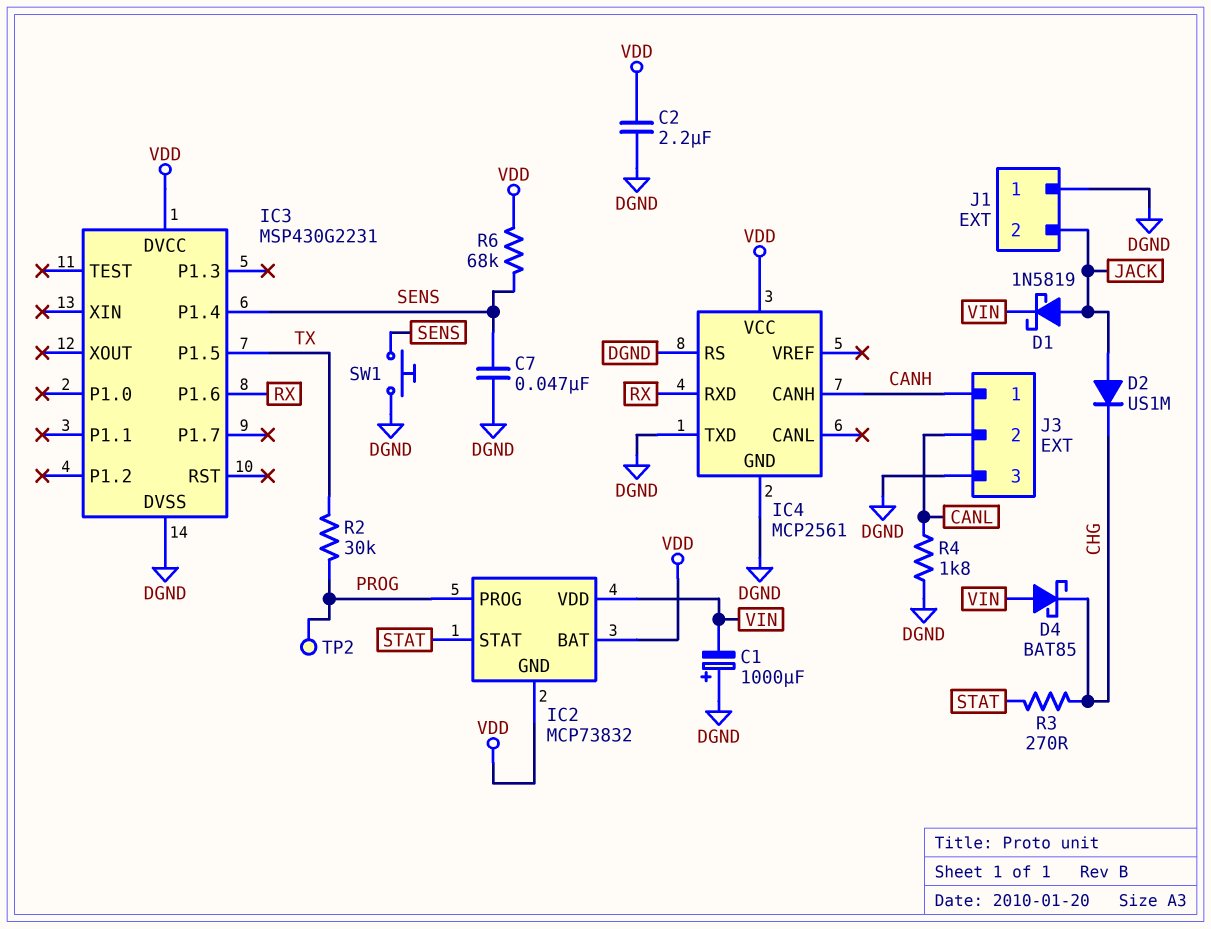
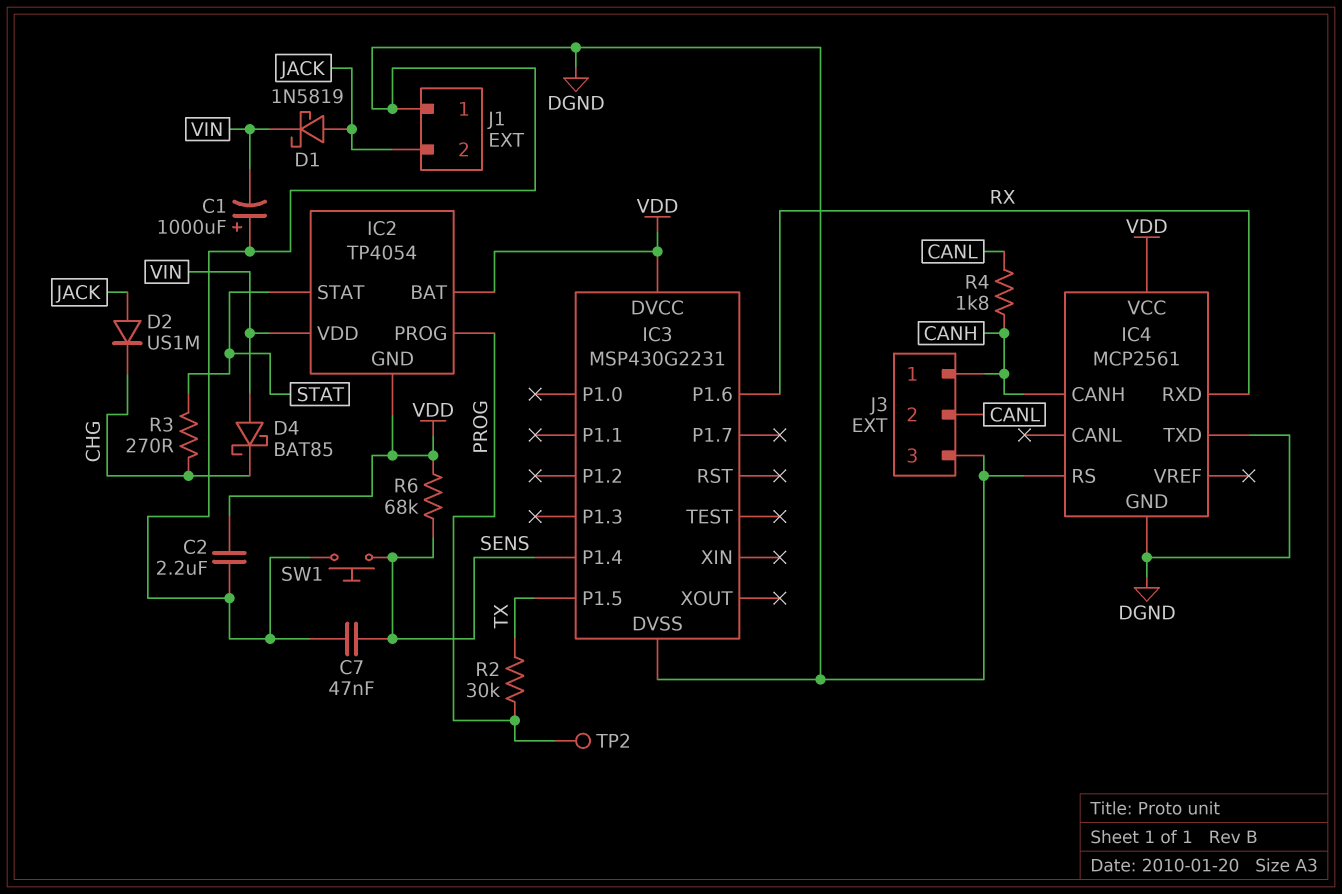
IC2: MCP73832 -> TP4054
R4: 1.8k (CANL, DGND) -> 1.8k (CANH, CANL)

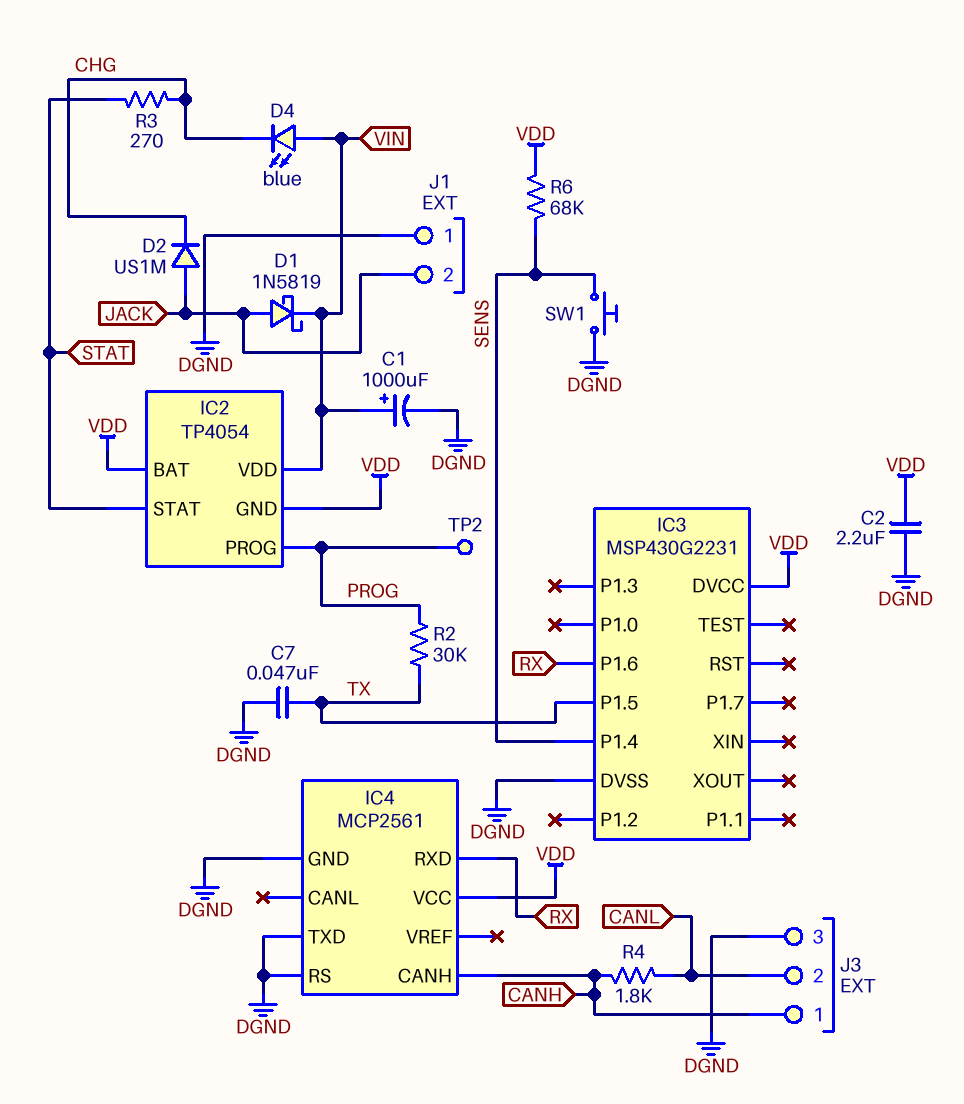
C1: 1000uF (plus DGND, minus VIN) -> 1000uF (plus VIN, minus DGND)
C7: 47nF (DGND, SENS) -> 47nF (DGND, TX)
D4: schottky BAT85 (A VIN, K CHG) -> LED blue (A VIN, K CHG)

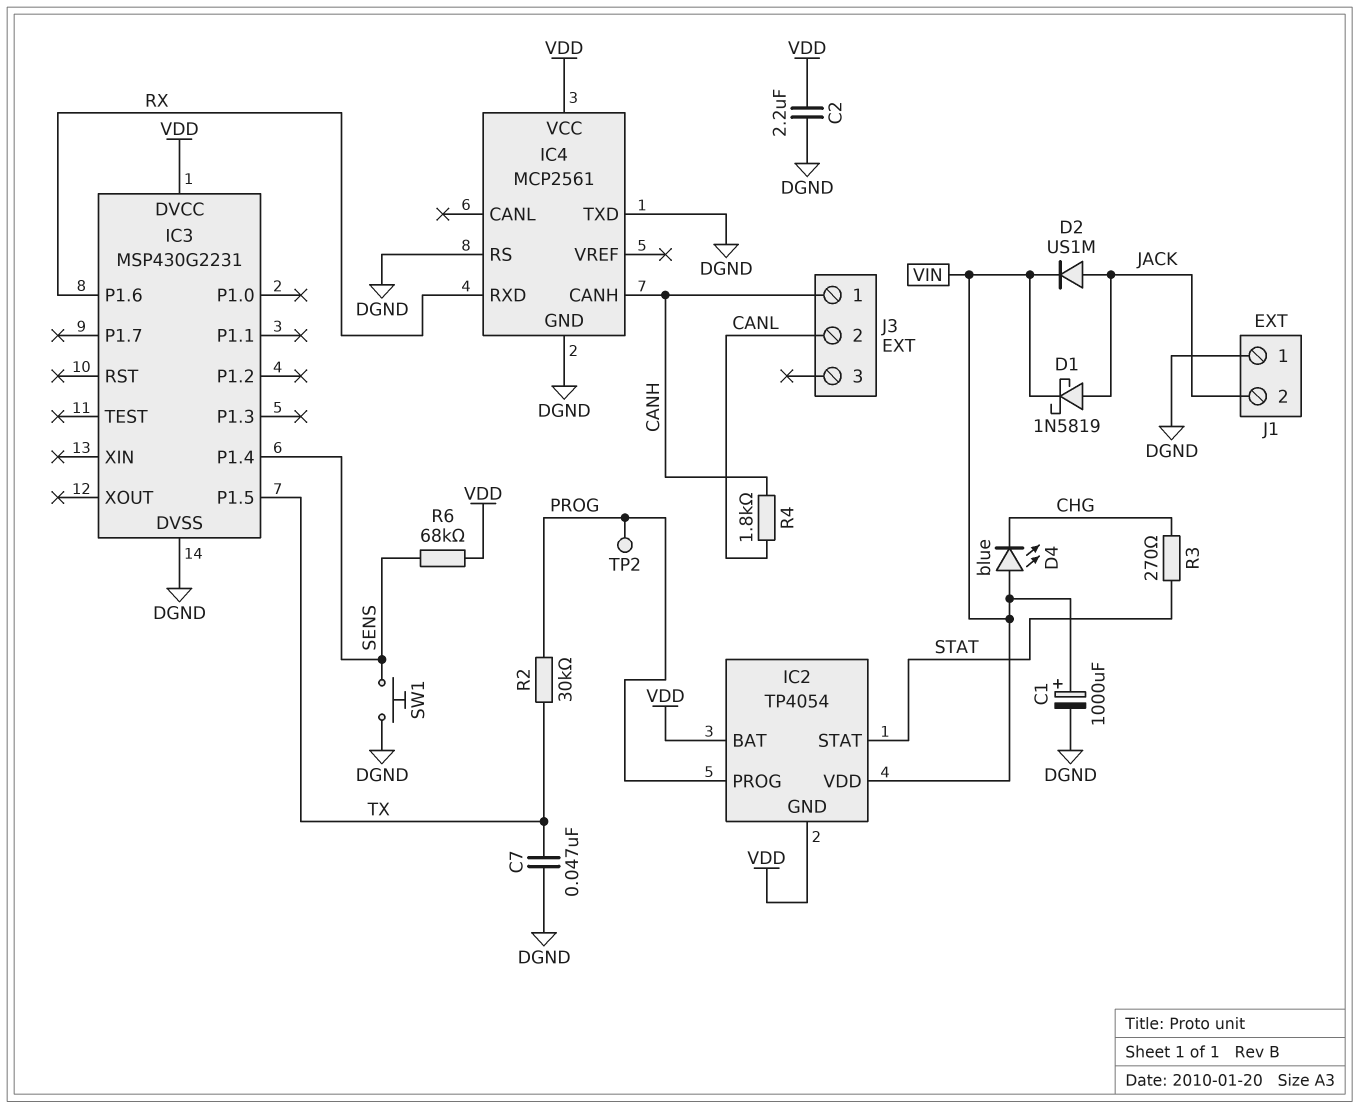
D2: diode US1M (A JACK, K CHG) -> diode US1M (A JACK, K VIN)
J3 pin 3: DGND -> none

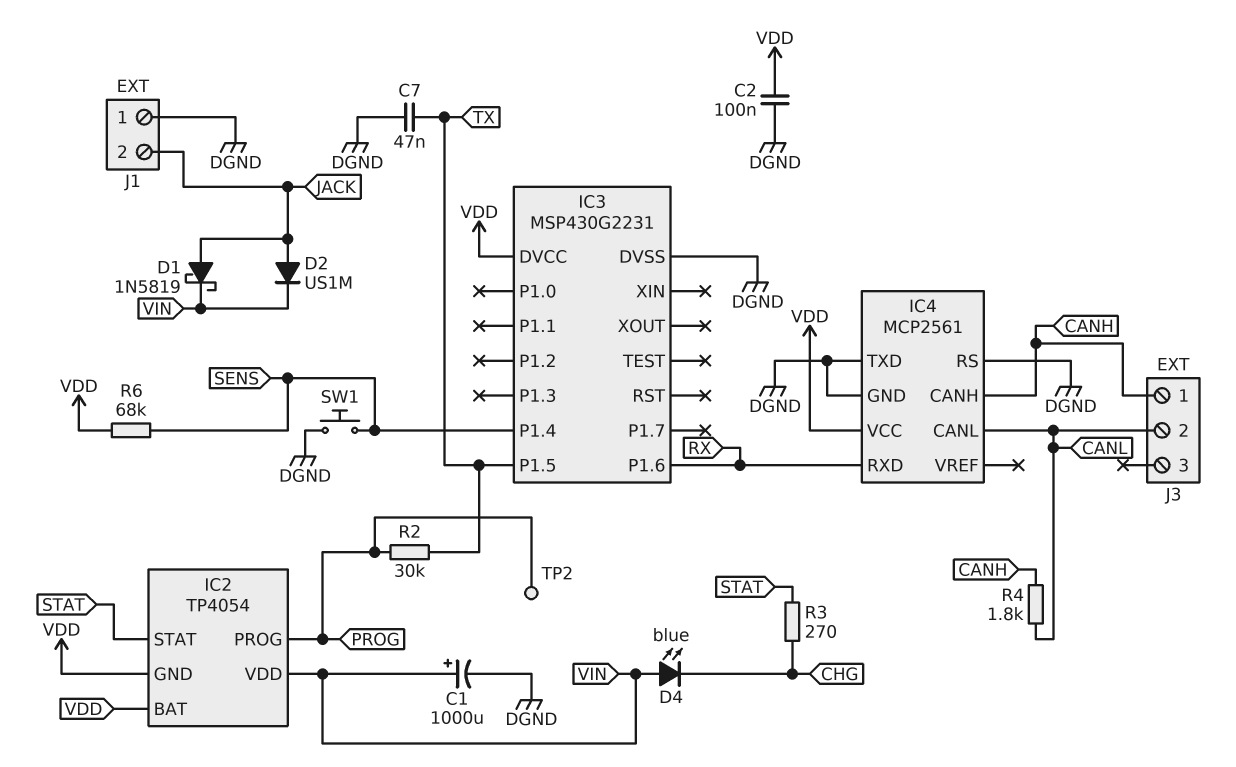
C2: 2.2uF (DGND, VDD) -> 100nF (DGND, VDD)
IC4 pin CANL: none -> CANL

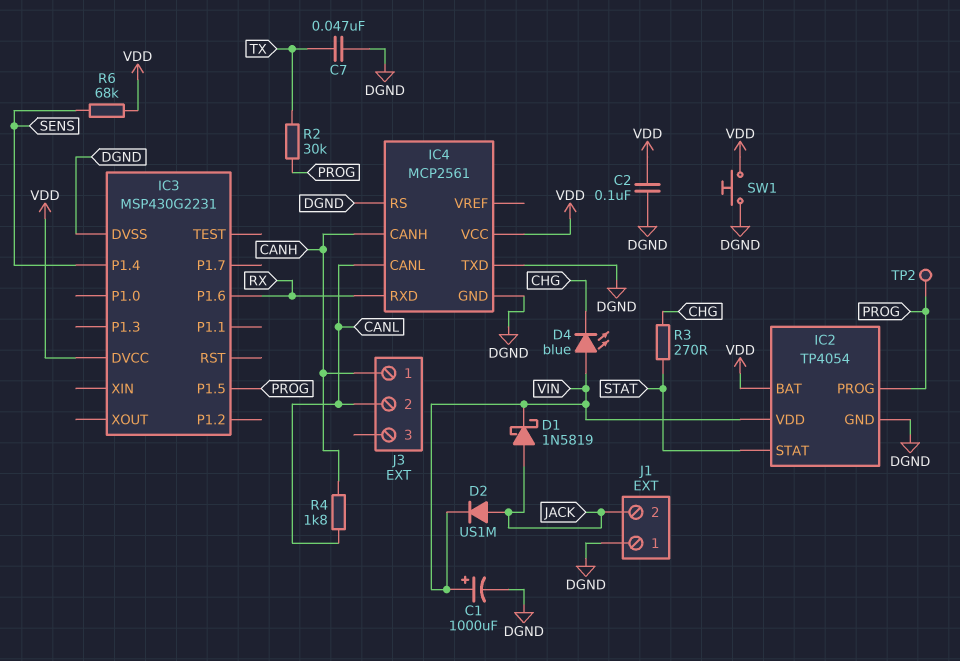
IC2 pin GND: VDD -> DGND
IC3 pin P1.5: TX -> PROG
SW1: button (DGND, SENS) -> button (DGND, VDD)

